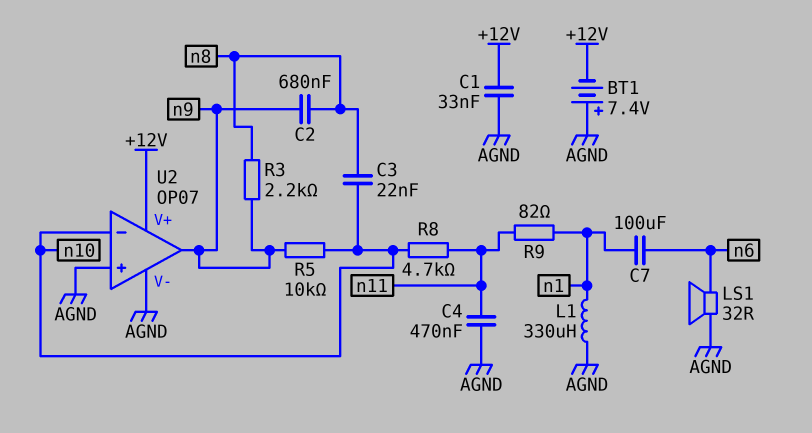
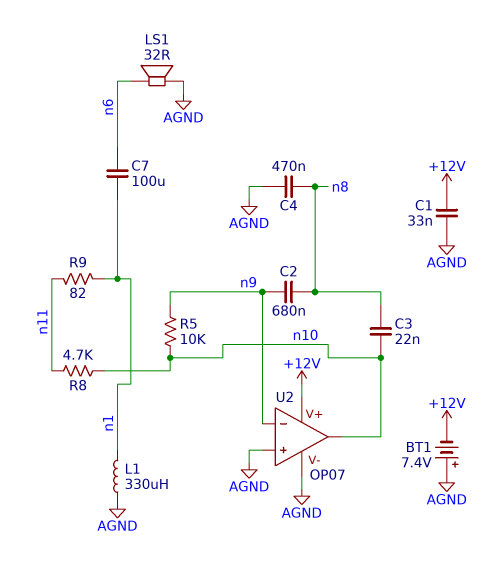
C4: 470nF (AGND, n11) -> 470nF (AGND, n8)
R3: 2.2k (n8, n9) -> none
U2 pin in-: n10 -> n9
U2 pin out: n9 -> n10

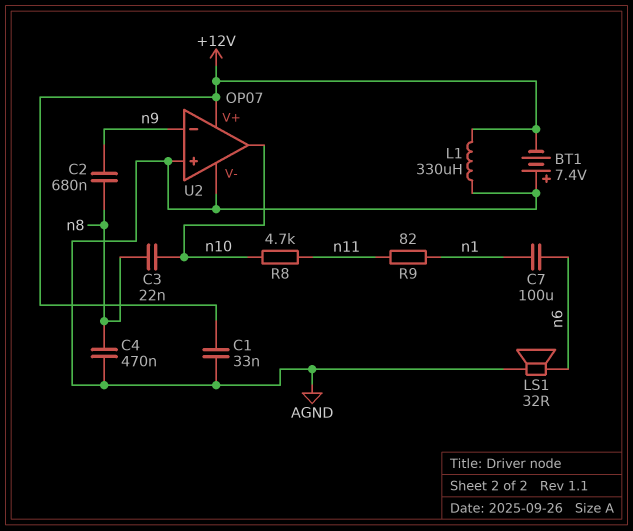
L1: 330uH (AGND, n1) -> 330uH (+12V, AGND)
R5: 10k (n9, n10) -> none

